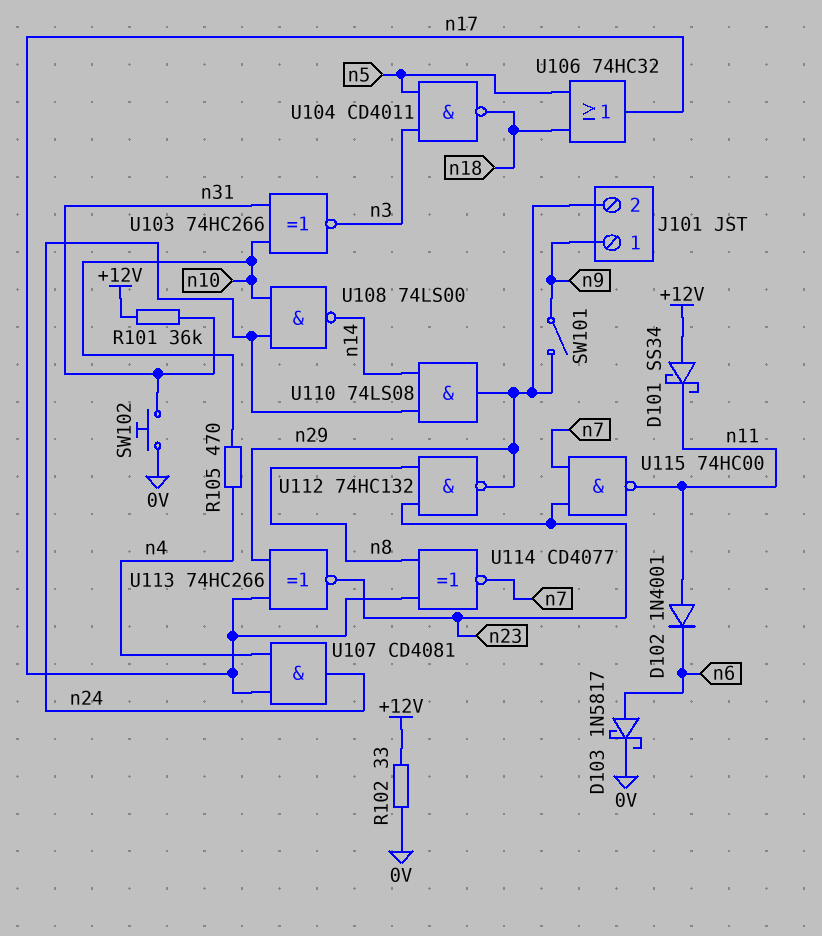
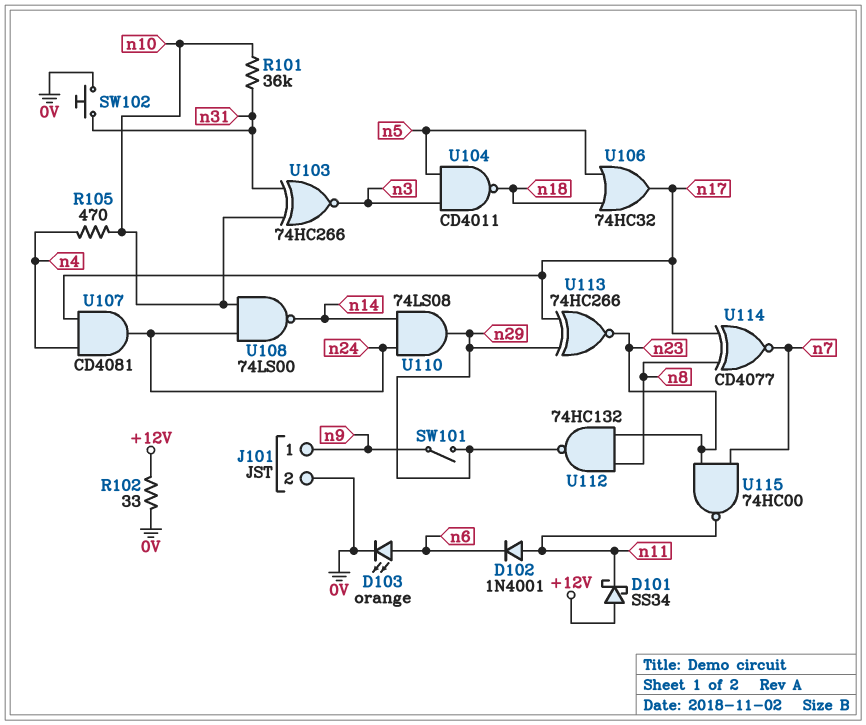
D103: schottky 1N5817 (A n6, K 0V) -> LED orange (A n6, K 0V)
J101 pin 2: n29 -> 0V
R101: 36k (+12V, n31) -> 36k (n10, n31)

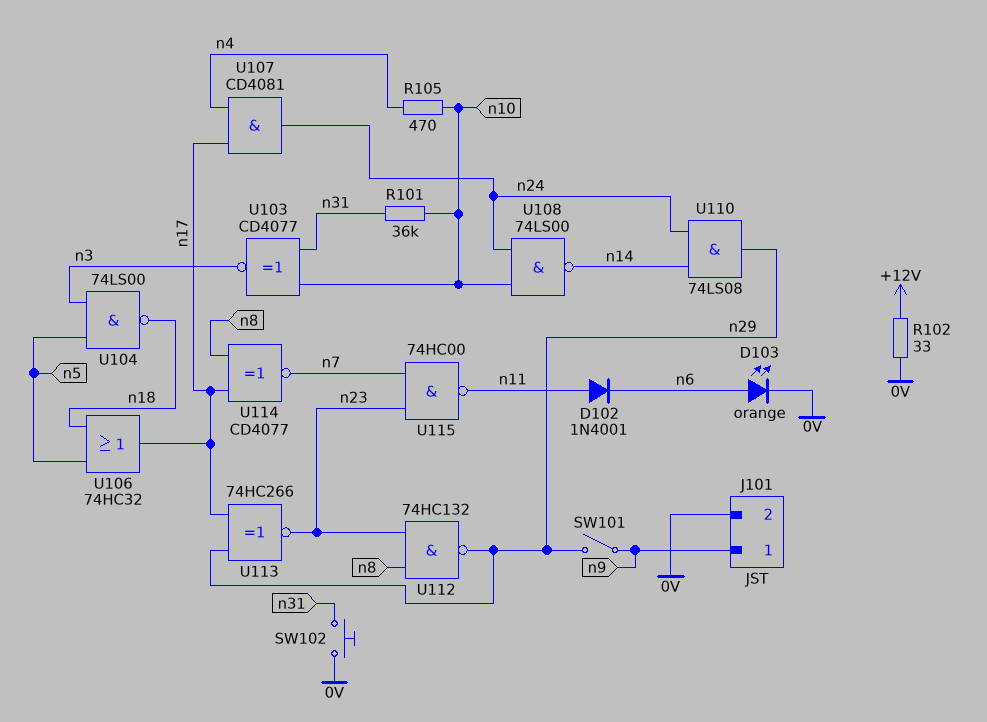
D101: schottky SS34 (A +12V, K n11) -> none
U103: XNOR 74HC266 (in n10, in n31, out n3) -> XNOR CD4077 (in n10, in n31, out n3)
U104: NAND CD4011 (in n3, in n5, out n18) -> NAND 74LS00 (in n3, in n5, out n18)

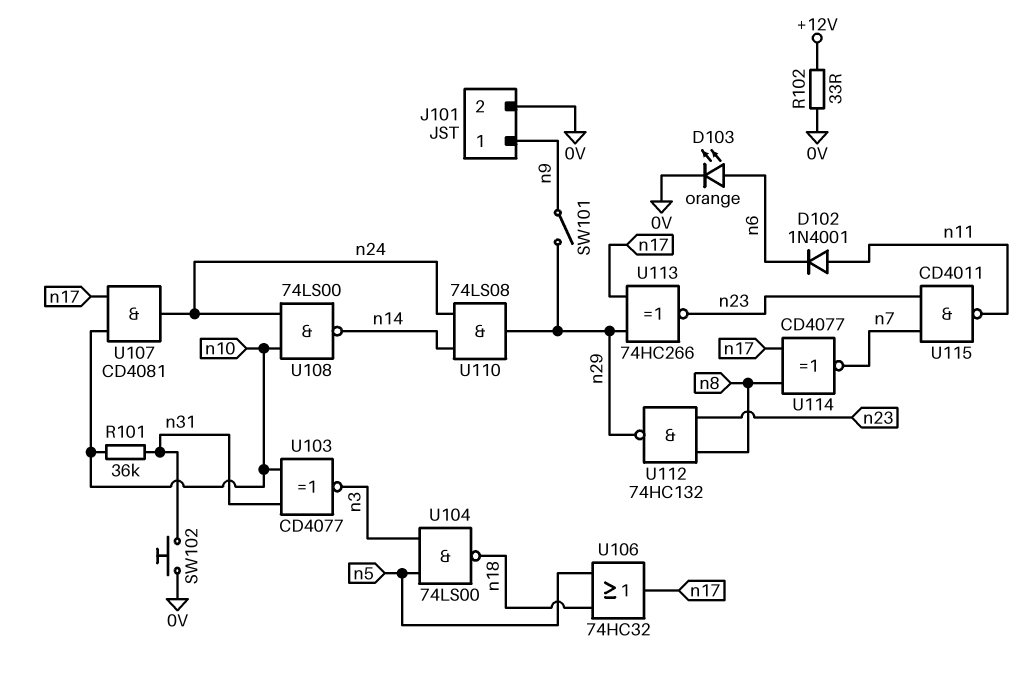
R105: 470 (n4, n10) -> none
U107: AND CD4081 (in n4, in n17, out n24) -> AND CD4081 (in n10, in n17, out n24)
U115: NAND 74HC00 (in n7, in n23, out n11) -> NAND CD4011 (in n7, in n23, out n11)

